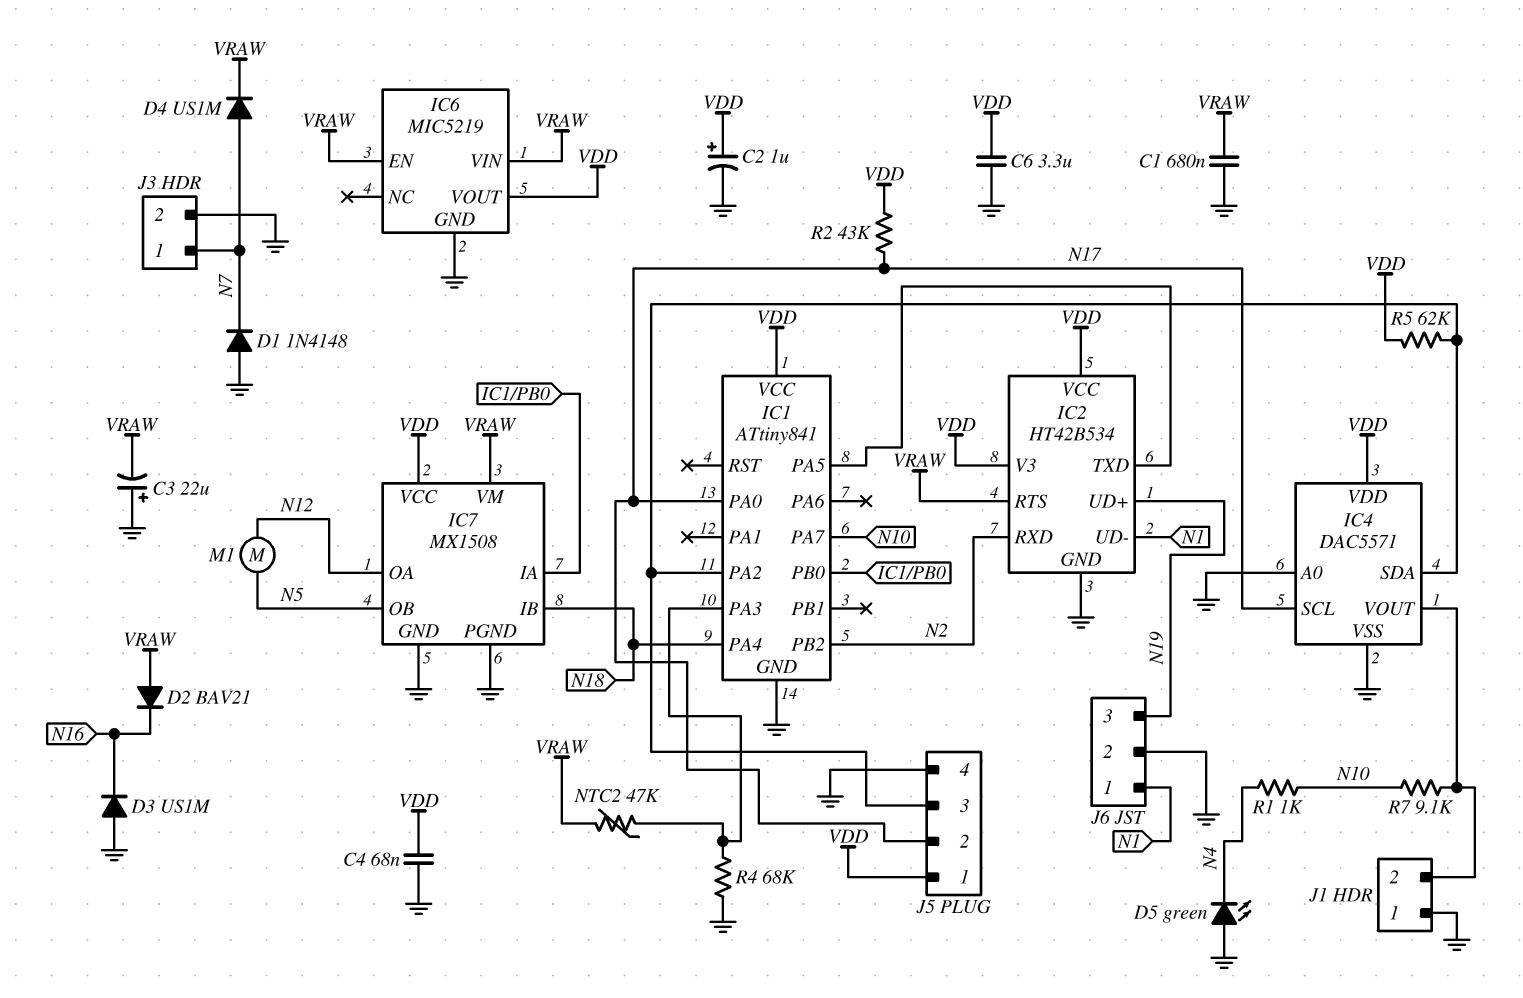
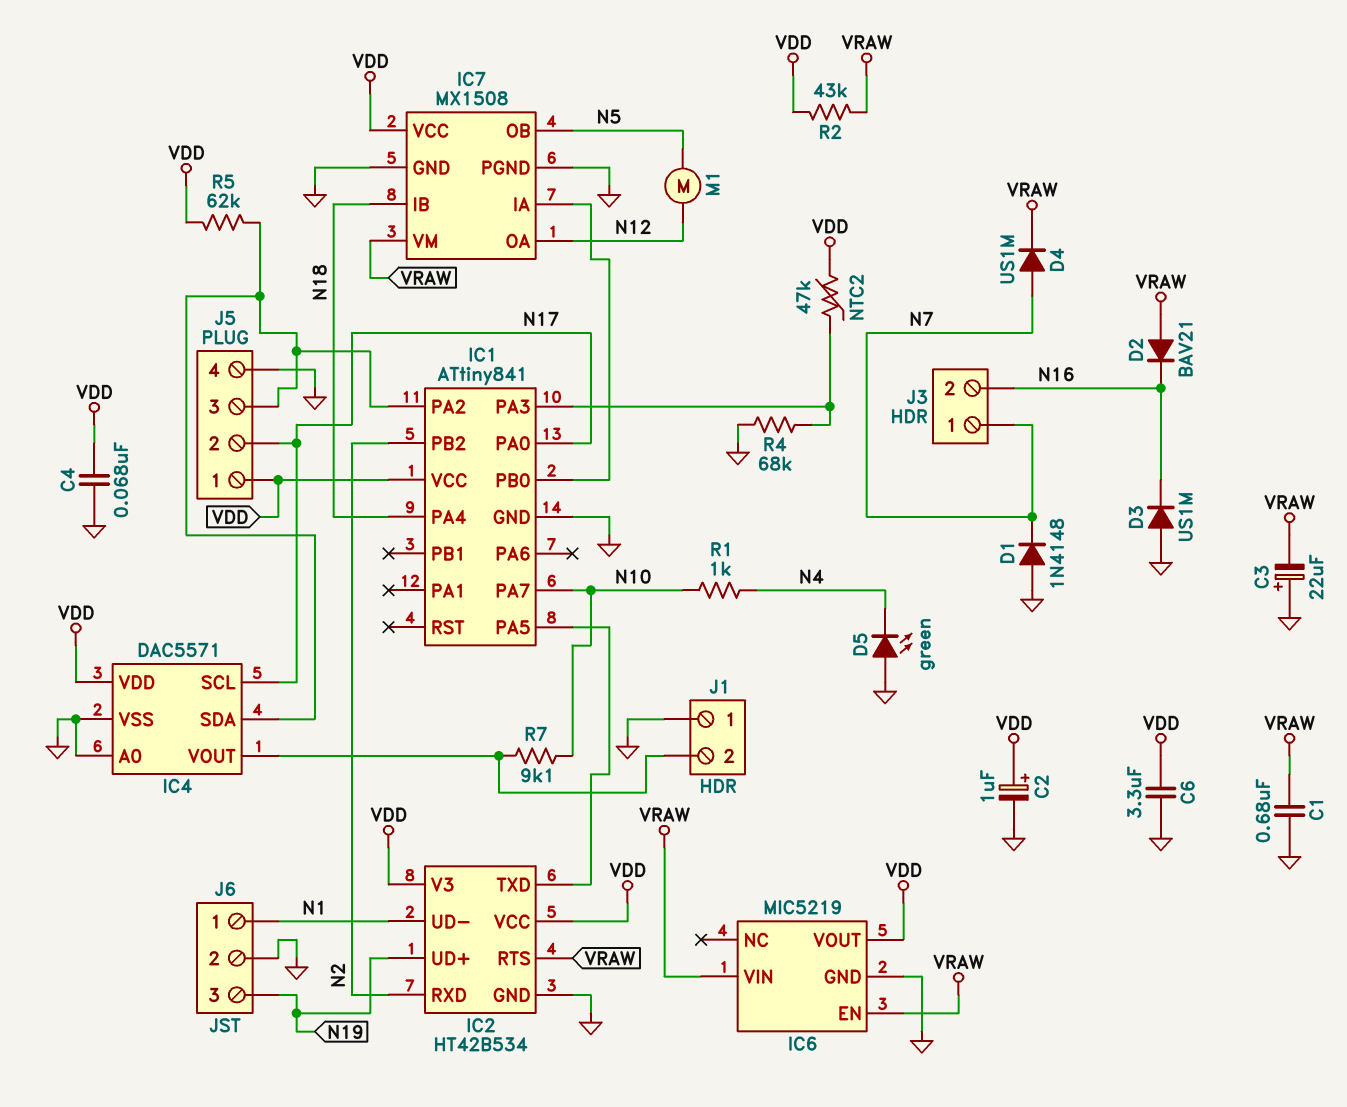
J3 pin 2: GND -> N16
NTC2: 47k (IC1/PA3, VRAW) -> 47k (IC1/PA3, VDD)
R2: 43k (N17, VDD) -> 43k (VDD, VRAW)

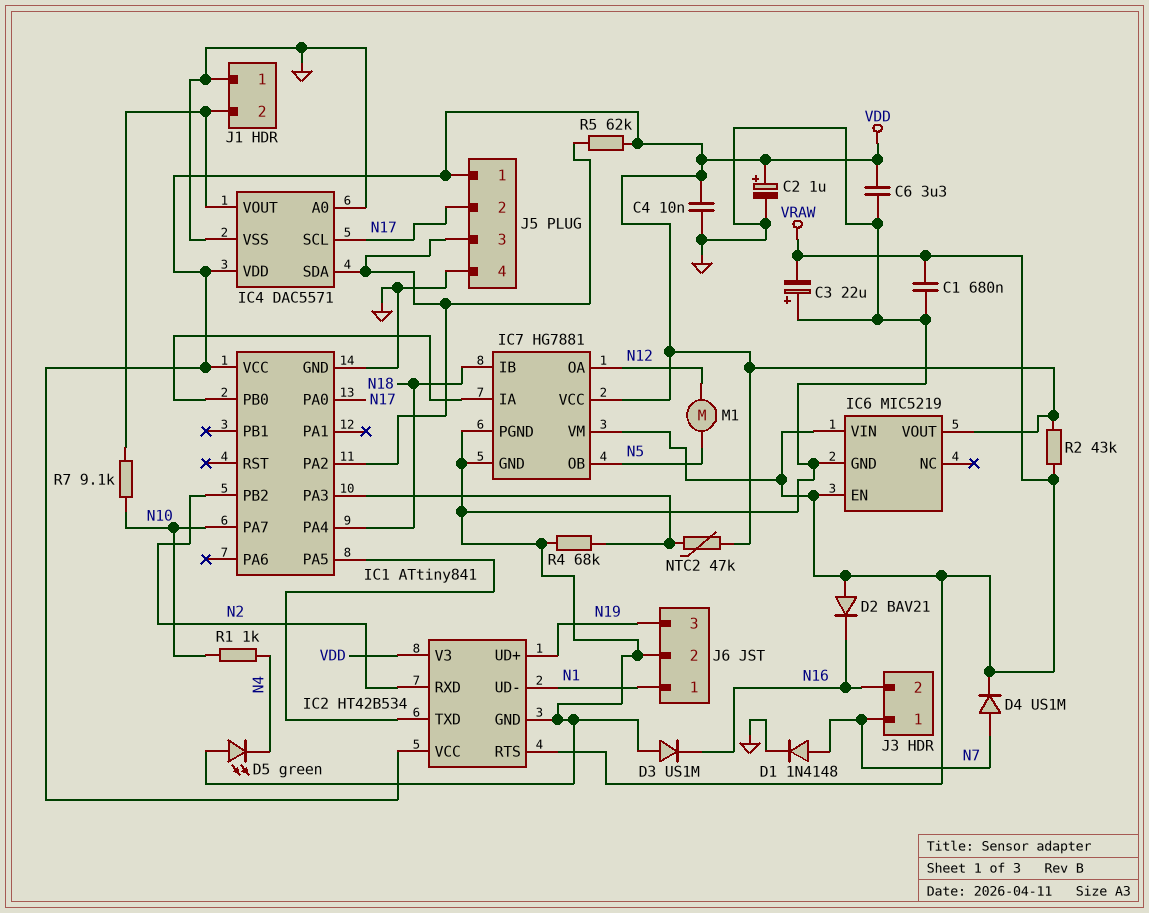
C4: 68nF (GND, VDD) -> 10nF (GND, VDD)
D1: diode 1N4148 (A GND, K N7) -> diode 1N4148 (A N7, K GND)
IC7: MX1508 -> HG7881

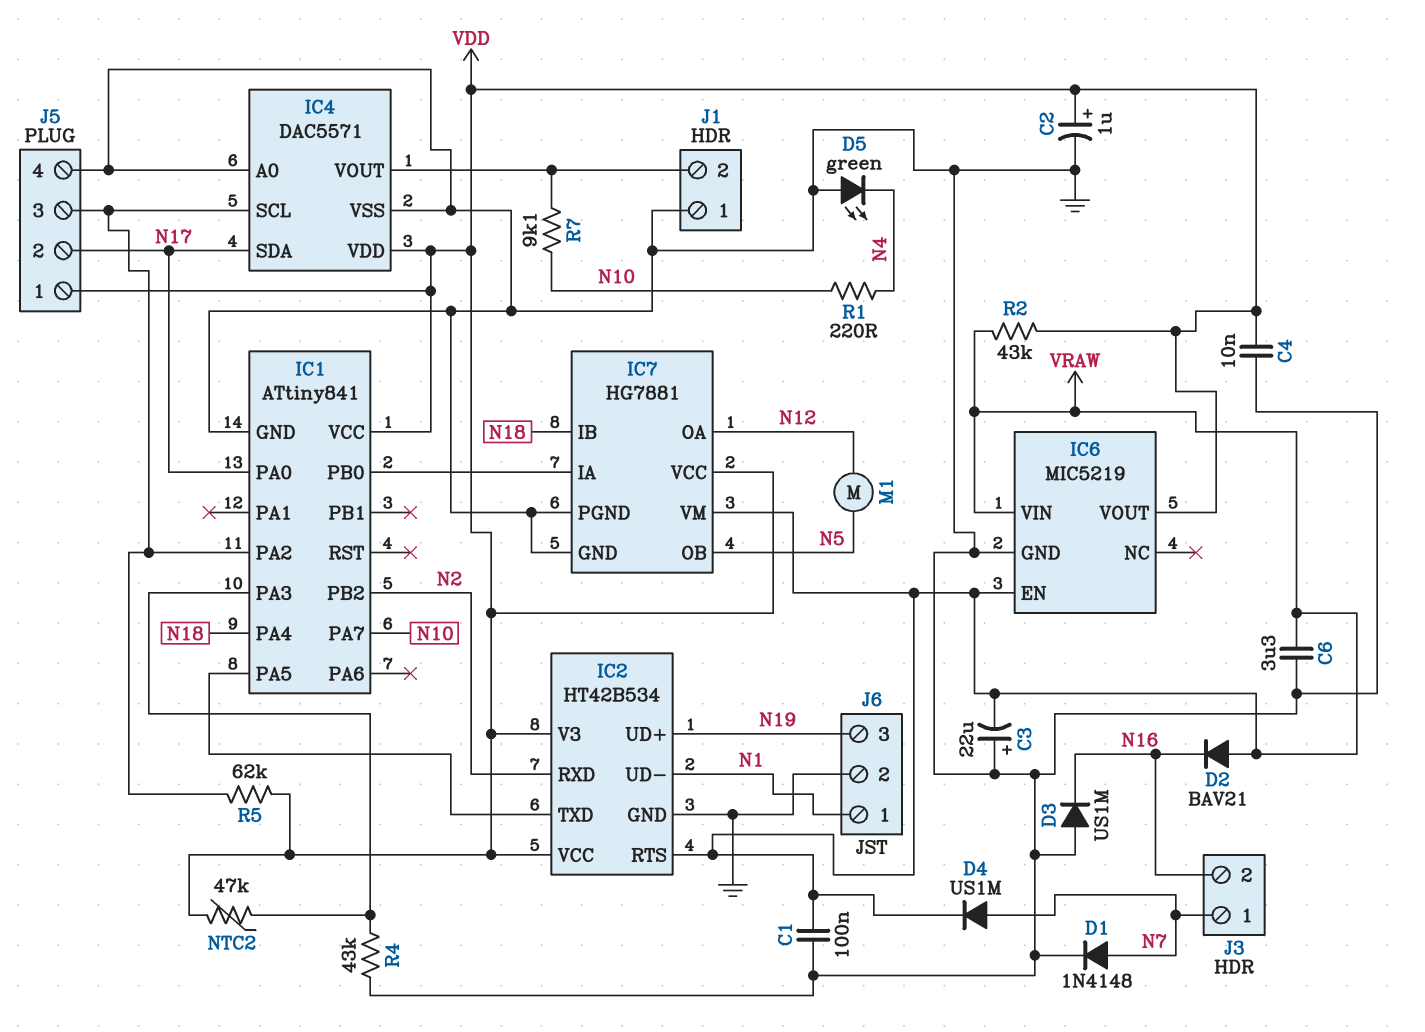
C1: 680nF (GND, VRAW) -> 100nF (GND, VRAW)
C6: 3.3uF (GND, VDD) -> 3.3uF (GND, VRAW)
IC4 pin SCL: N17 -> IC1/PA2
IC4 pin SDA: IC1/PA2 -> N17
R1: 1k (N4, N10) -> 220 (N4, N10)
R4: 68k (GND, IC1/PA3) -> 43k (GND, IC1/PA3)

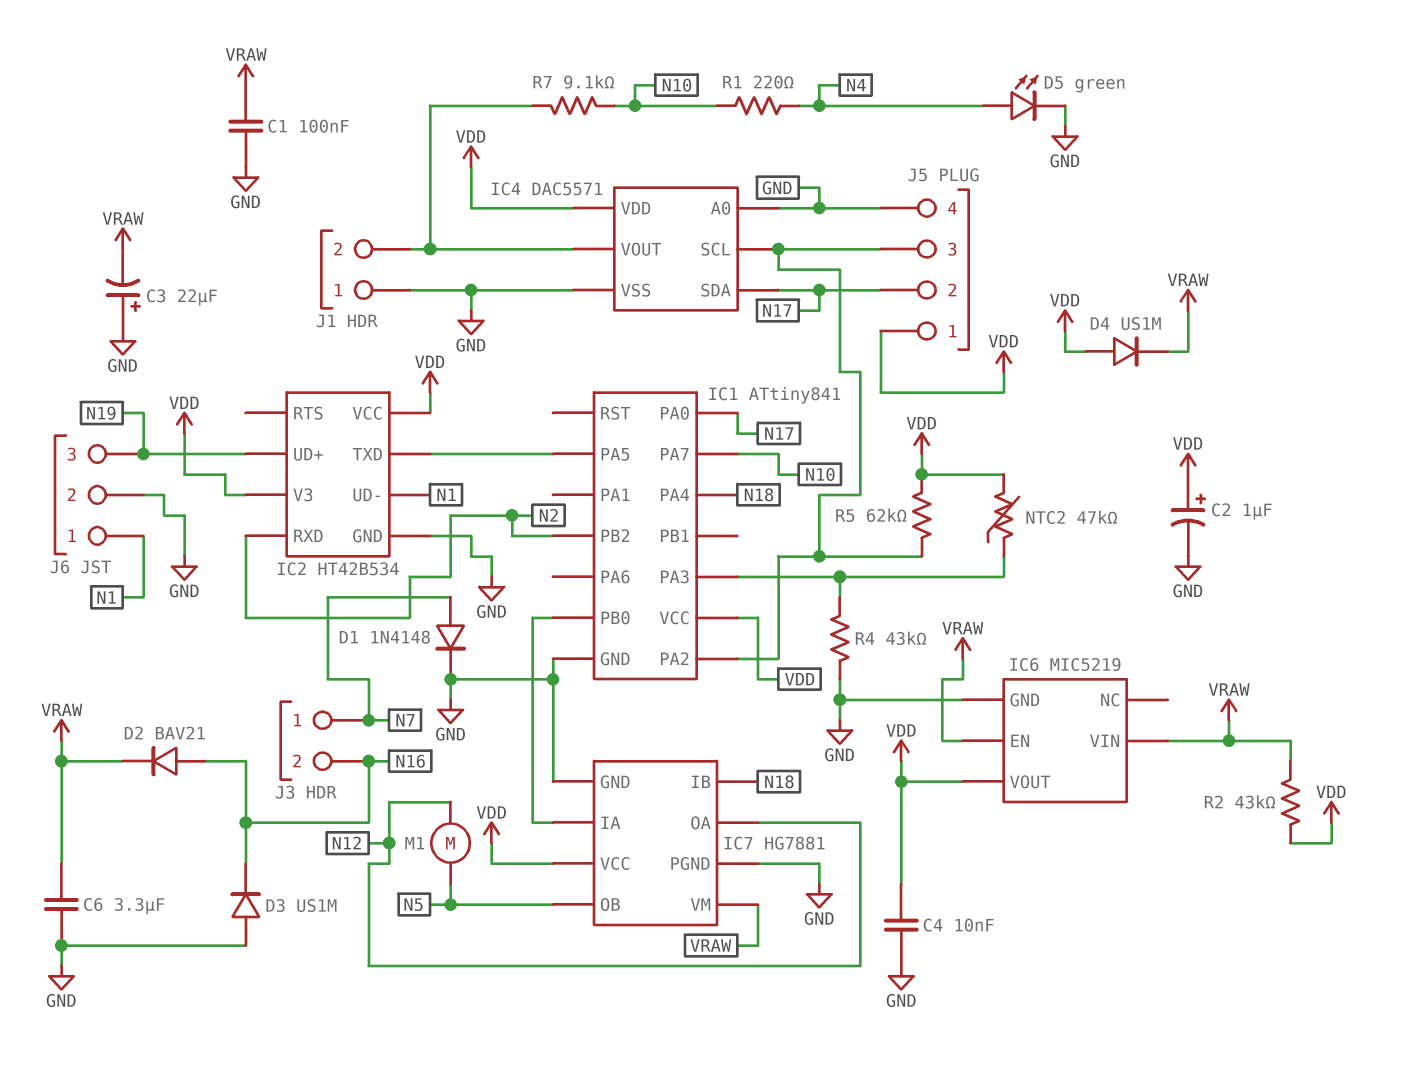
D2: diode BAV21 (A VRAW, K N16) -> diode BAV21 (A N16, K VRAW)
D4: diode US1M (A N7, K VRAW) -> diode US1M (A VDD, K VRAW)
D5: LED green (A GND, K N4) -> LED green (A N4, K GND)
IC2 pin RTS: VRAW -> none

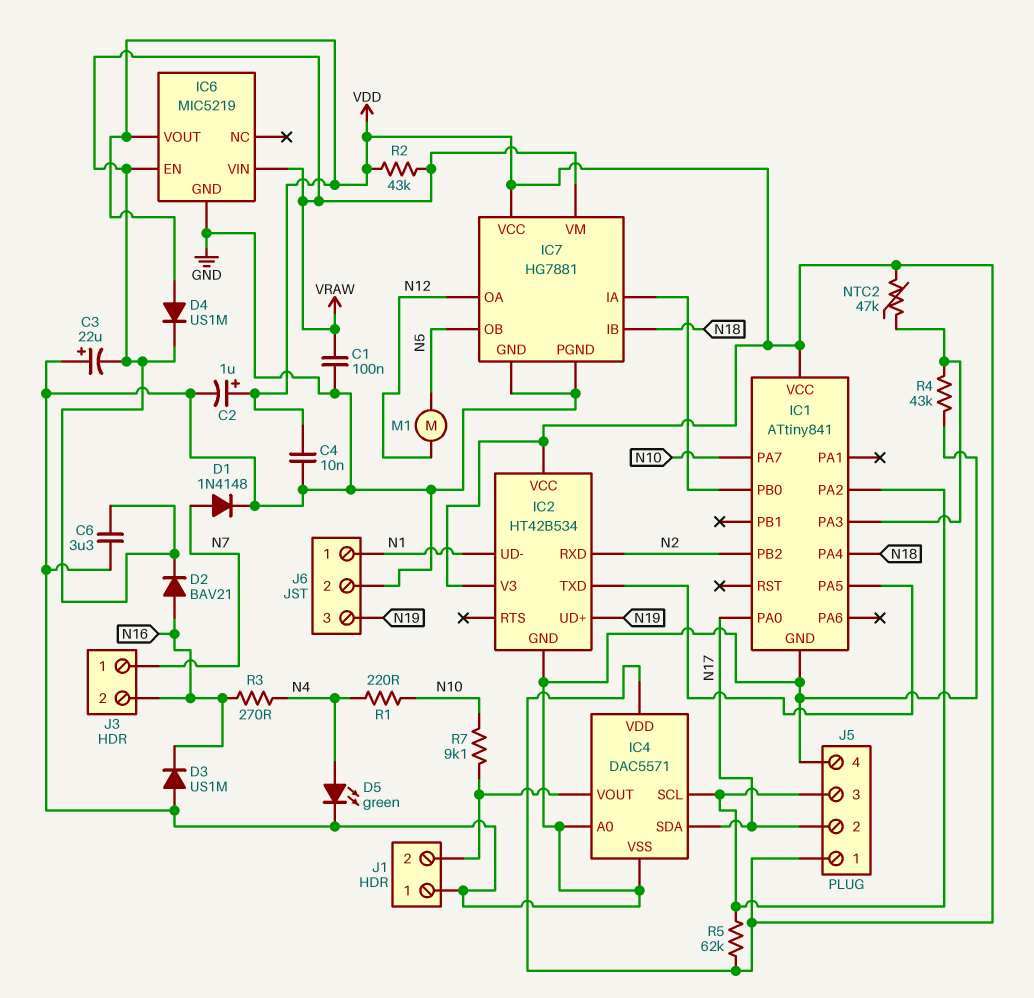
R3: none -> 270 (N4, N16)

